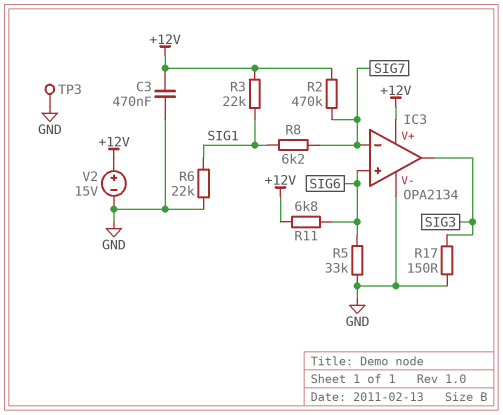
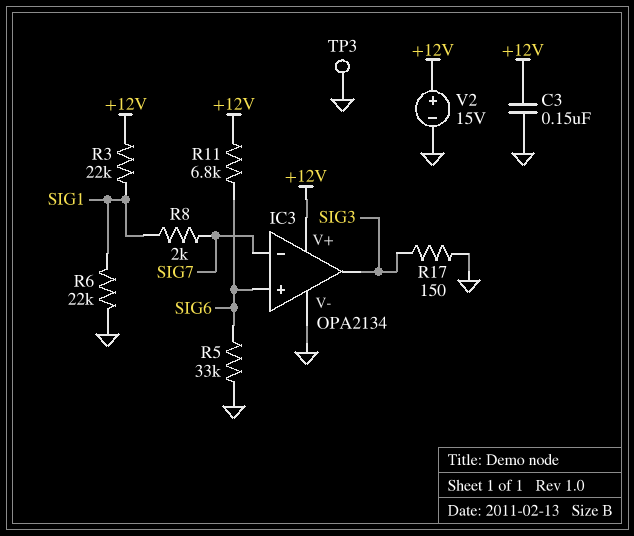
C3: 470nF (+12V, GND) -> 150nF (+12V, GND)
R2: 470k (+12V, SIG7) -> none
R8: 6.2k (SIG1, SIG7) -> 2k (SIG1, SIG7)

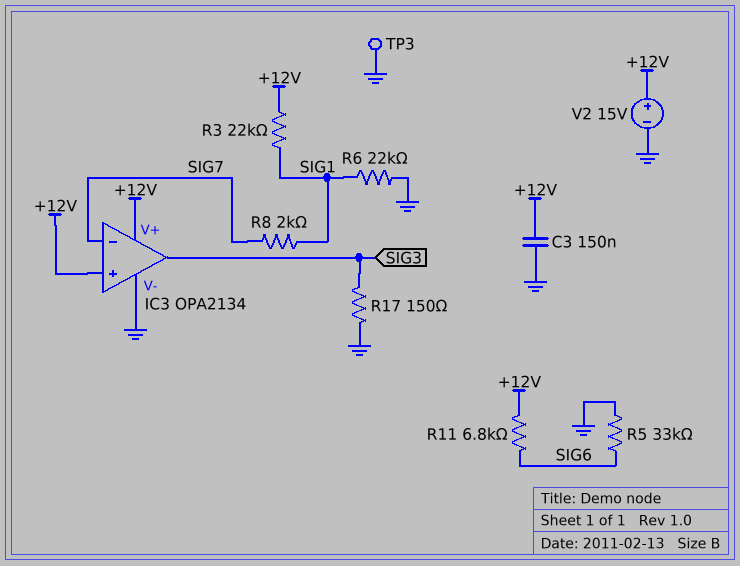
IC3 pin in+: SIG6 -> +12V

